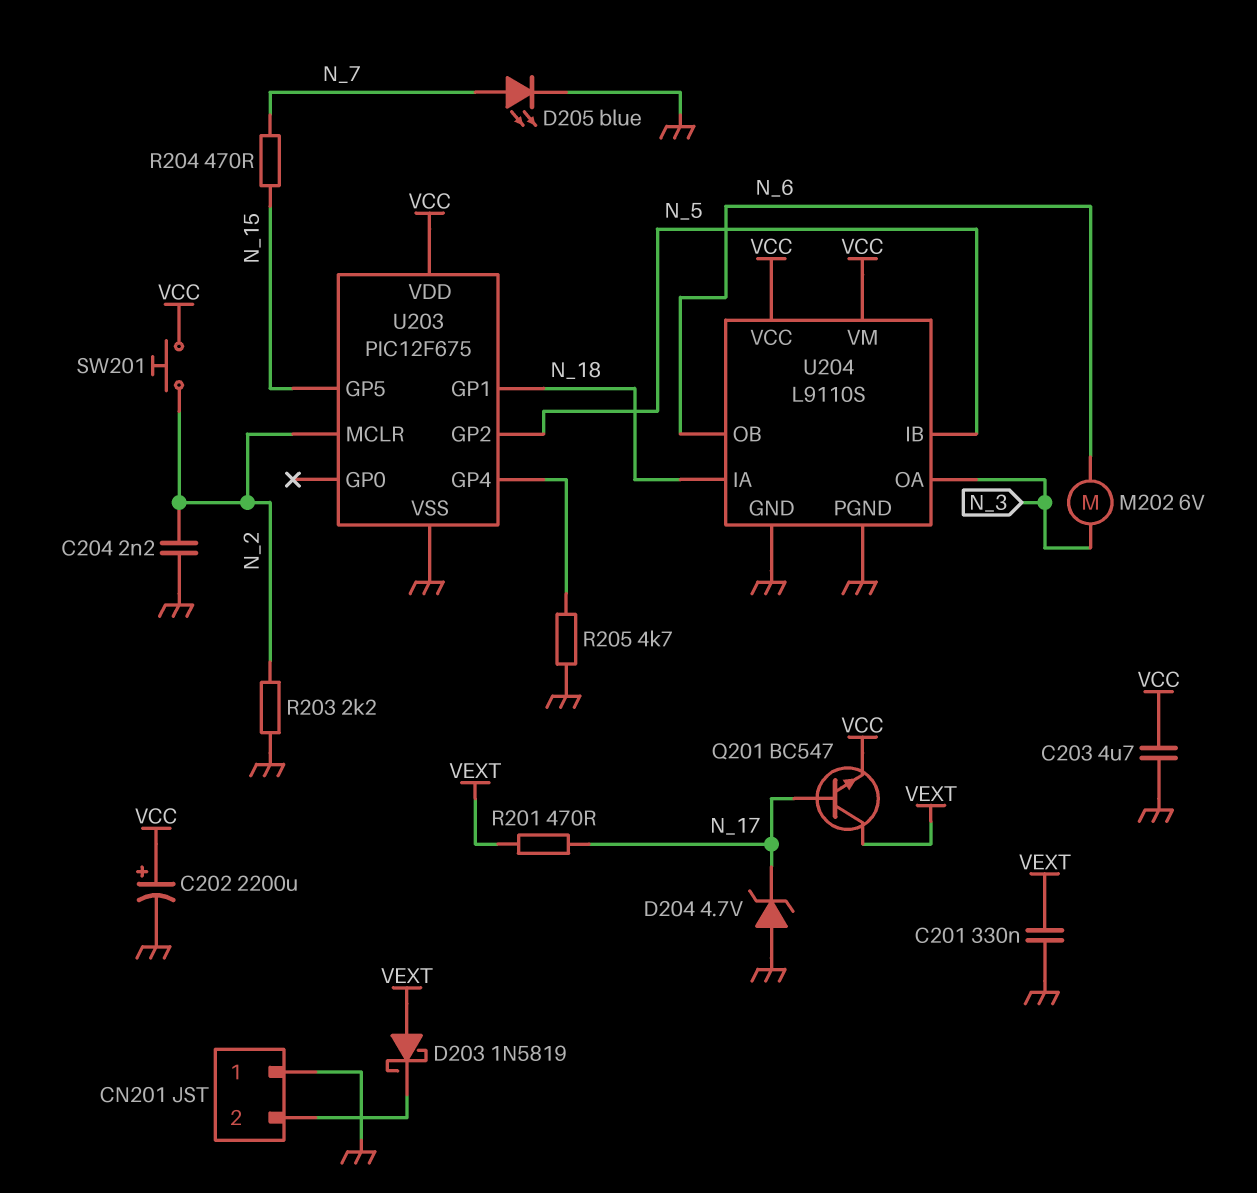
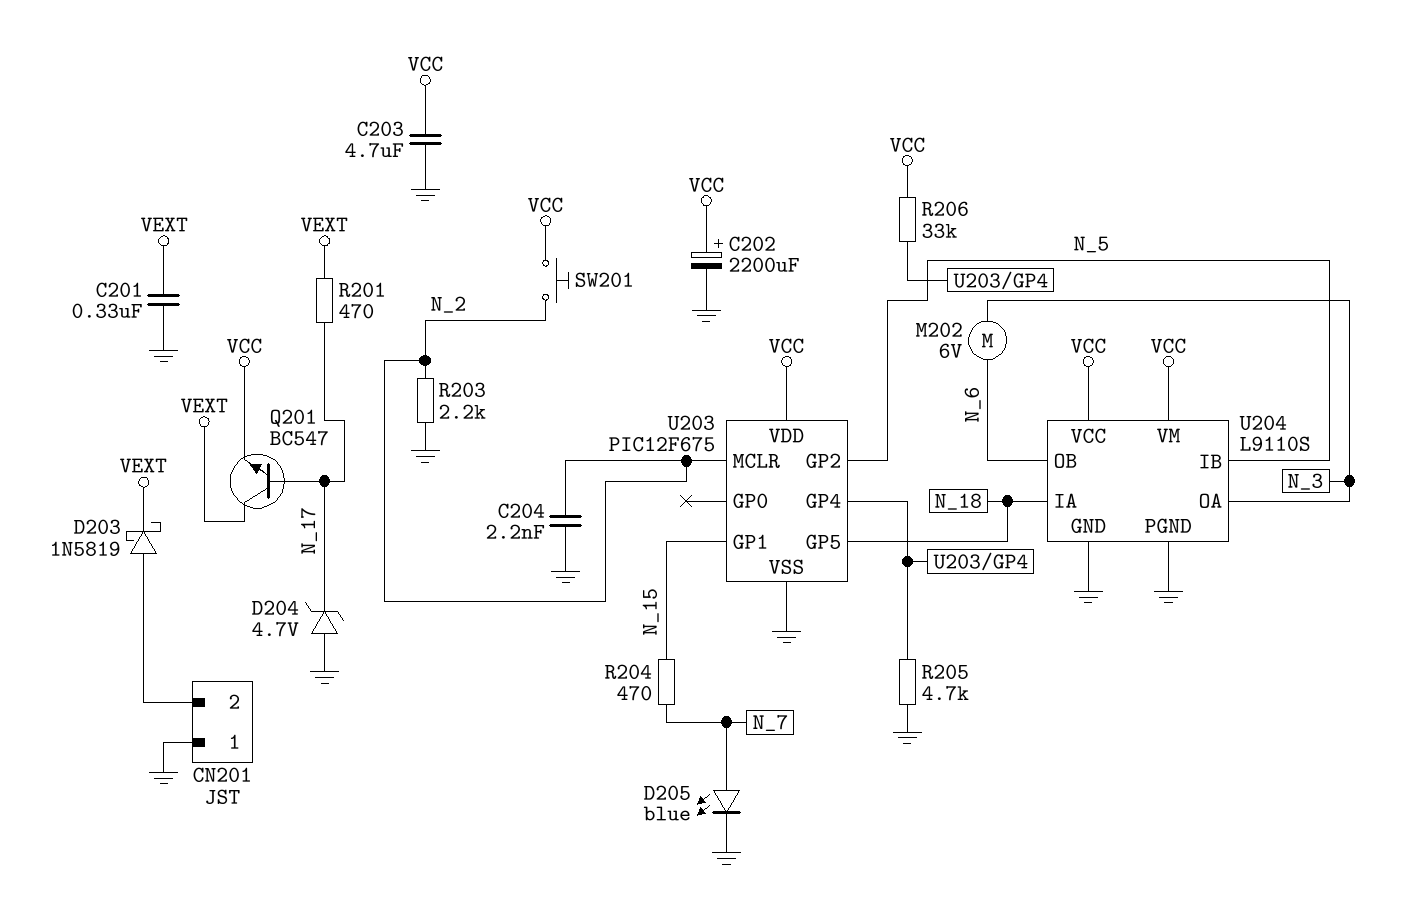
D203: schottky 1N5819 (A VEXT, K CN201/2) -> schottky 1N5819 (A CN201/2, K VEXT)
R206: none -> 33k (U203/GP4, VCC)
U203 pin GP1: N_18 -> N_15
U203 pin GP5: N_15 -> N_18

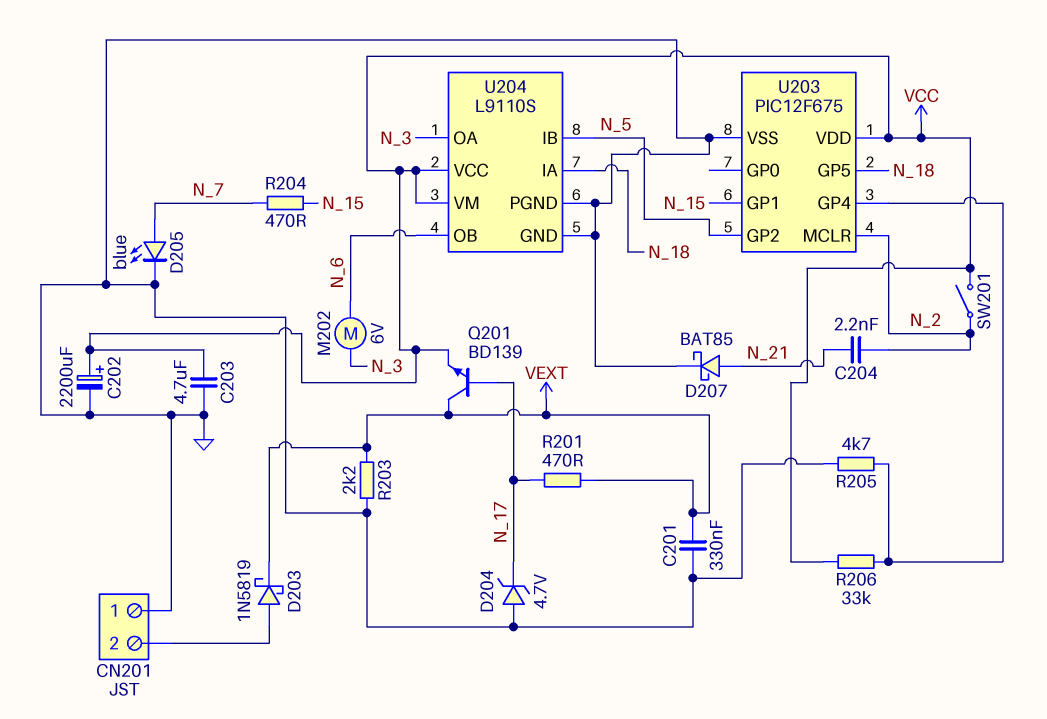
C204: 2.2nF (GND, N_2) -> 2.2nF (N_2, N_21)
D207: none -> schottky BAT85 (A N_21, K GND)
Q201: NPN BC547 (B N_17, C VEXT, E VCC) -> NPN BD139 (B N_17, C VEXT, E VCC)
R203: 2.2k (GND, N_2) -> 2.2k (GND, VEXT)
SW201: button (N_2, VCC) -> switch (N_2, VCC)

